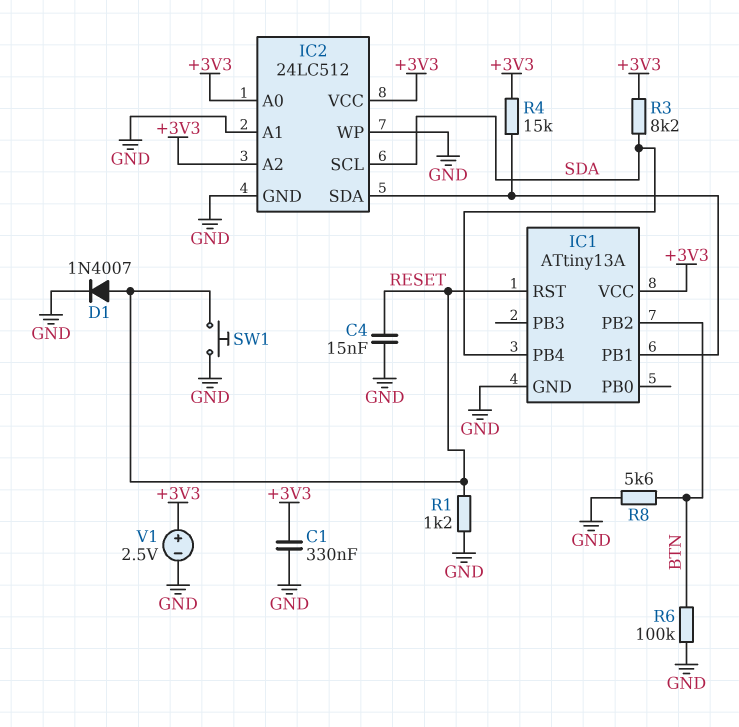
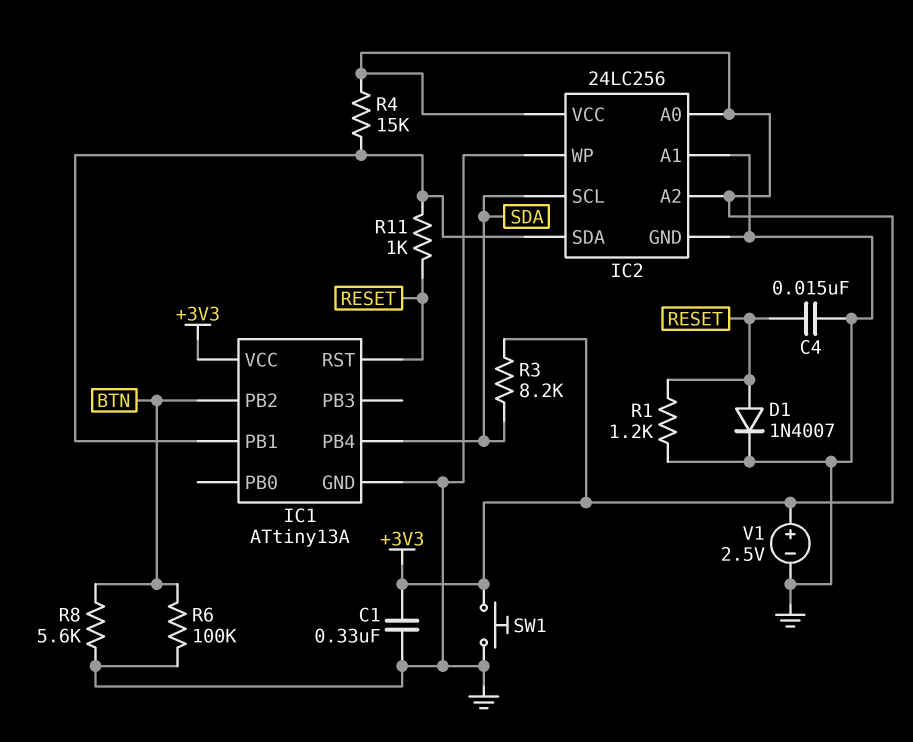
IC2: 24LC512 -> 24LC256
R11: none -> 1k (IC1/PB1, RESET)
SW1: button (GND, RESET) -> button (+3V3, GND)

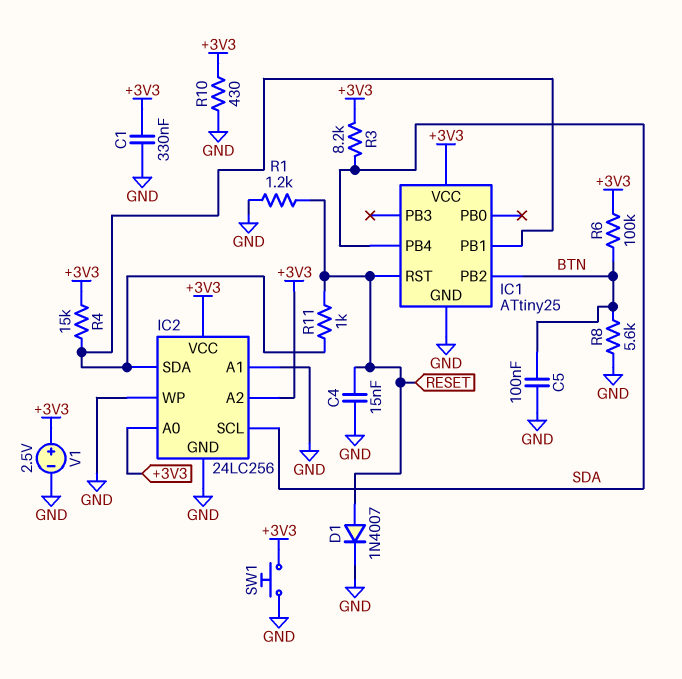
C5: none -> 100nF (BTN, GND)
IC1: ATtiny13A -> ATtiny25
R6: 100k (BTN, GND) -> 100k (+3V3, BTN)
R10: none -> 430 (+3V3, GND)

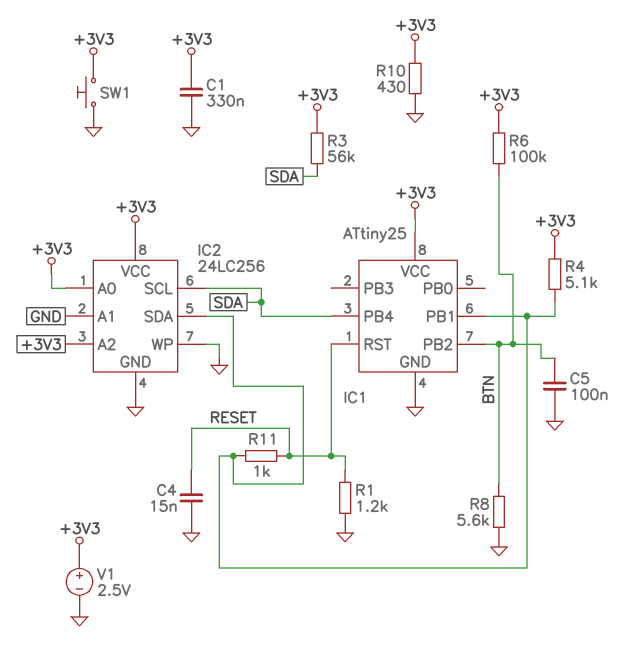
D1: diode 1N4007 (A RESET, K GND) -> none
R3: 8.2k (+3V3, SDA) -> 56k (+3V3, SDA)
R4: 15k (+3V3, IC1/PB1) -> 5.1k (+3V3, IC1/PB1)

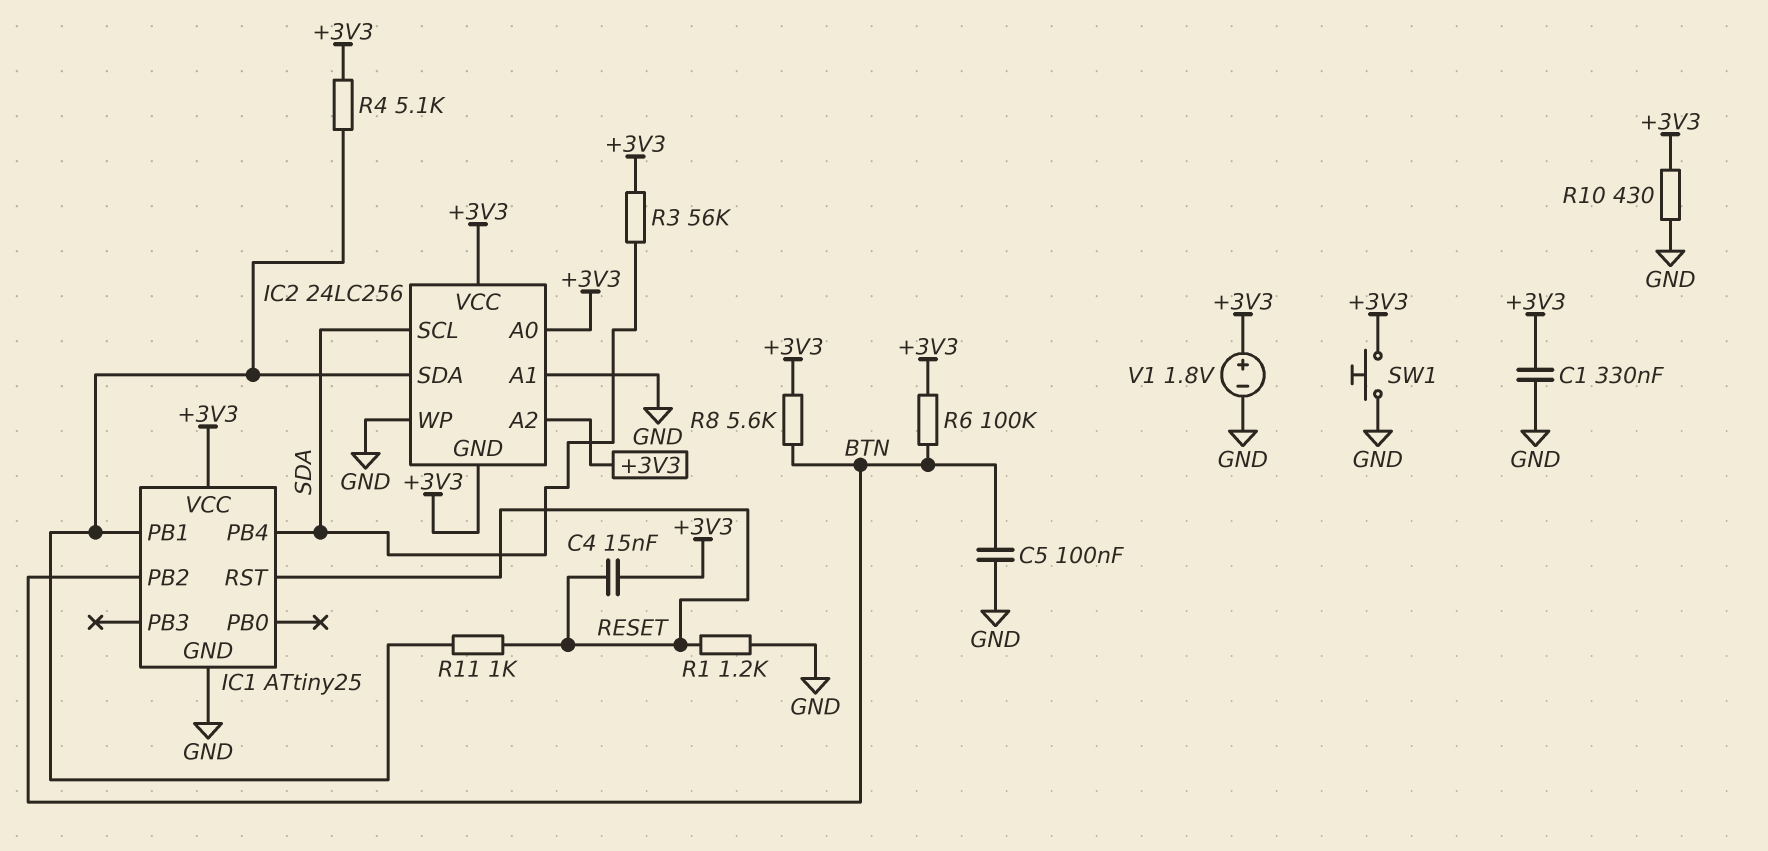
C4: 15nF (GND, RESET) -> 15nF (+3V3, RESET)
IC2 pin GND: GND -> +3V3
R8: 5.6k (BTN, GND) -> 5.6k (+3V3, BTN)
V1: 2.5V (plus +3V3, minus GND) -> 1.8V (plus +3V3, minus GND)

